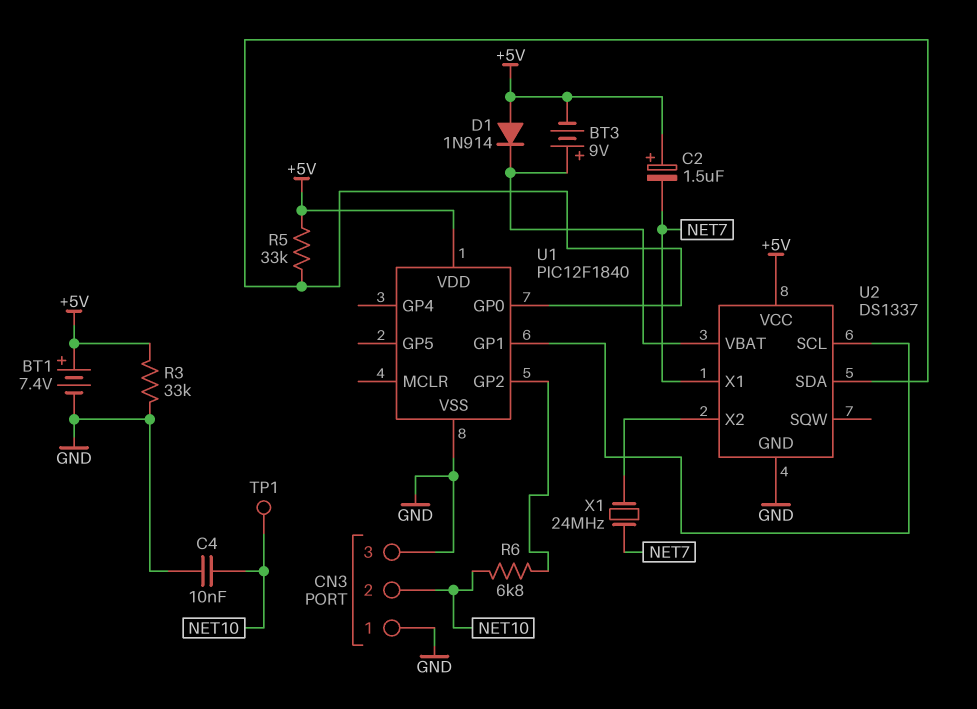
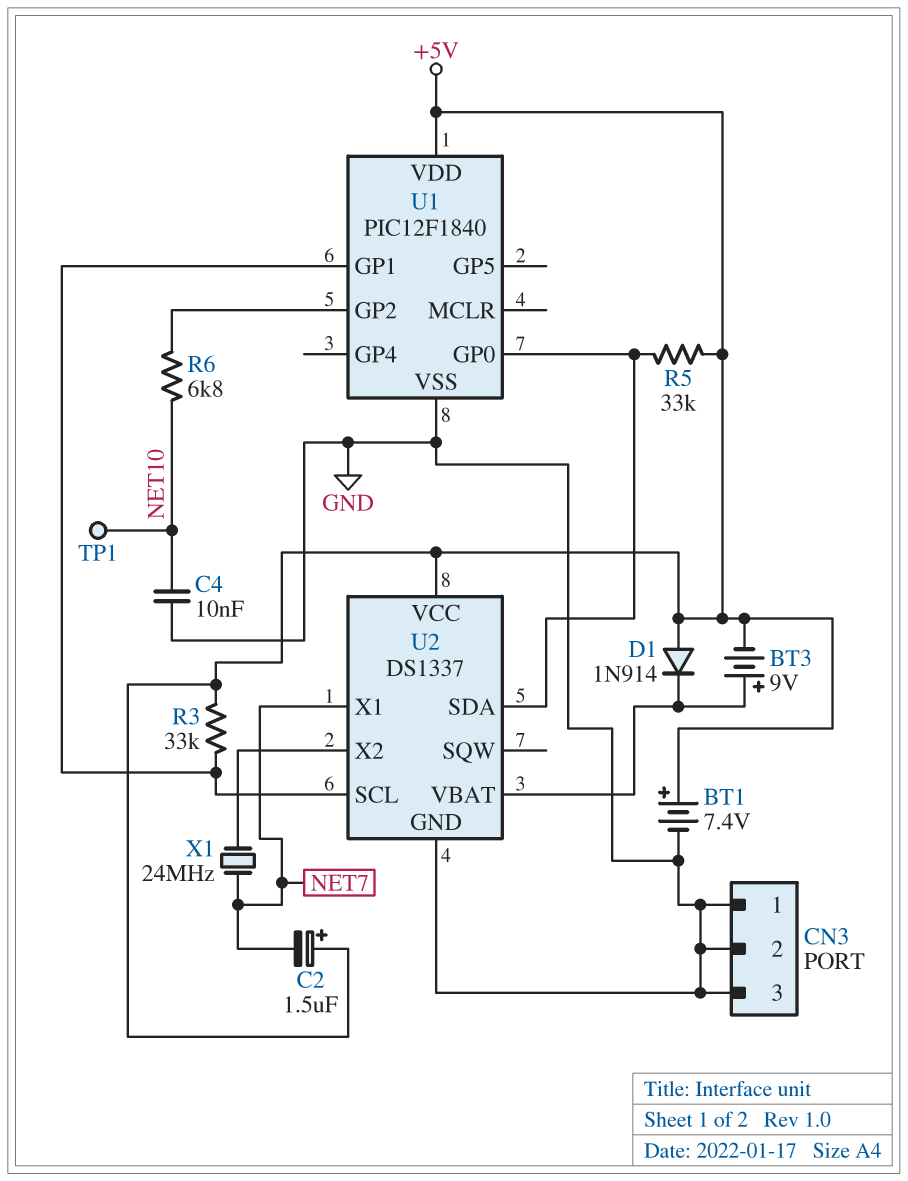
CN3 pin 2: NET10 -> GND
R3: 33k (+5V, GND) -> 33k (+5V, U1/GP1)

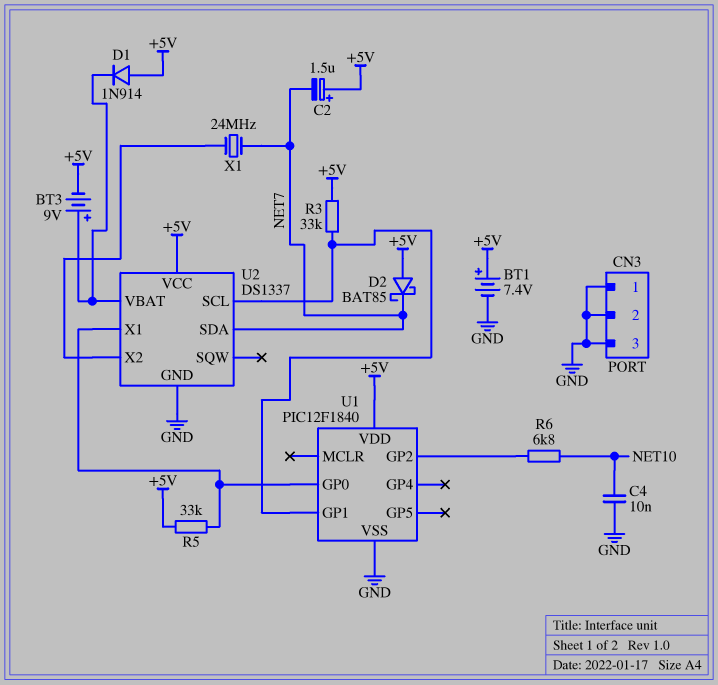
D2: none -> schottky BAT85 (A +5V, K NET7)
TP1: test point (NET10) -> none
U2 pin SDA: U1/GP0 -> NET7
U2 pin X1: NET7 -> U1/GP0

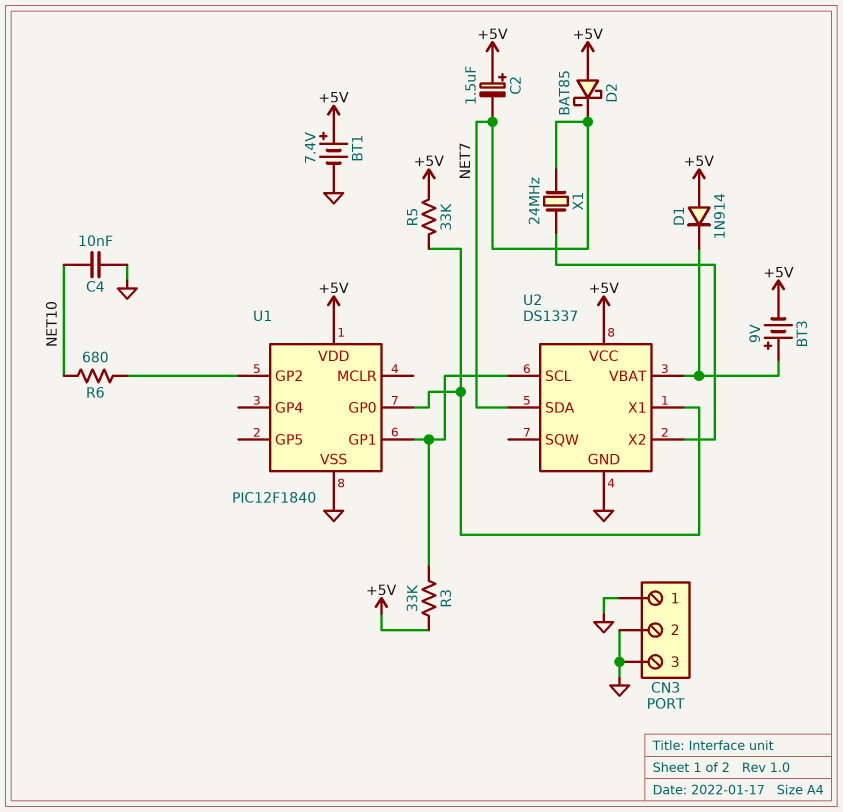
R6: 6.8k (NET10, U1/GP2) -> 680 (NET10, U1/GP2)

